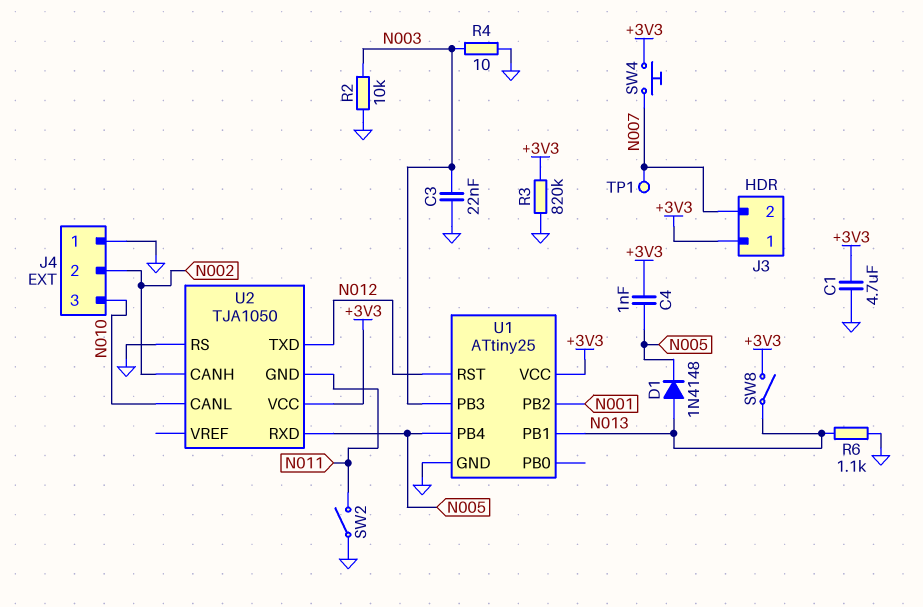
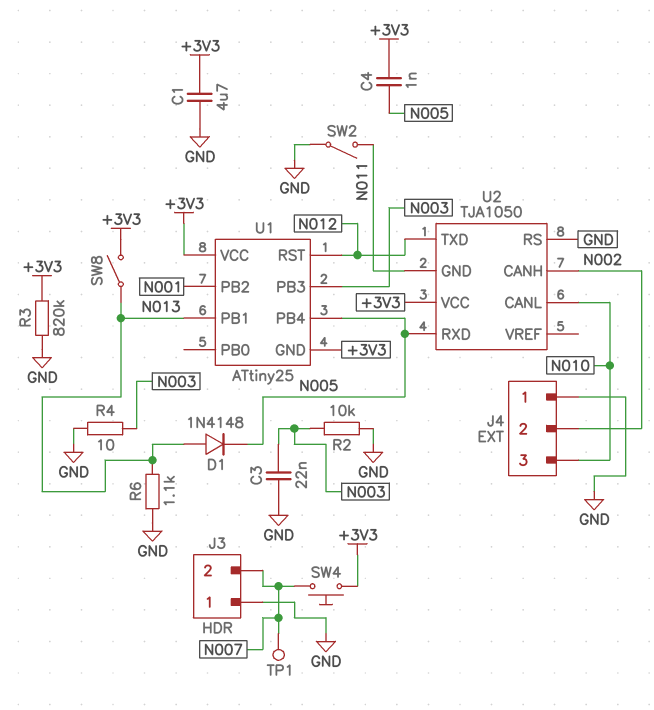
J3 pin 1: +3V3 -> GND
U1 pin GND: GND -> +3V3

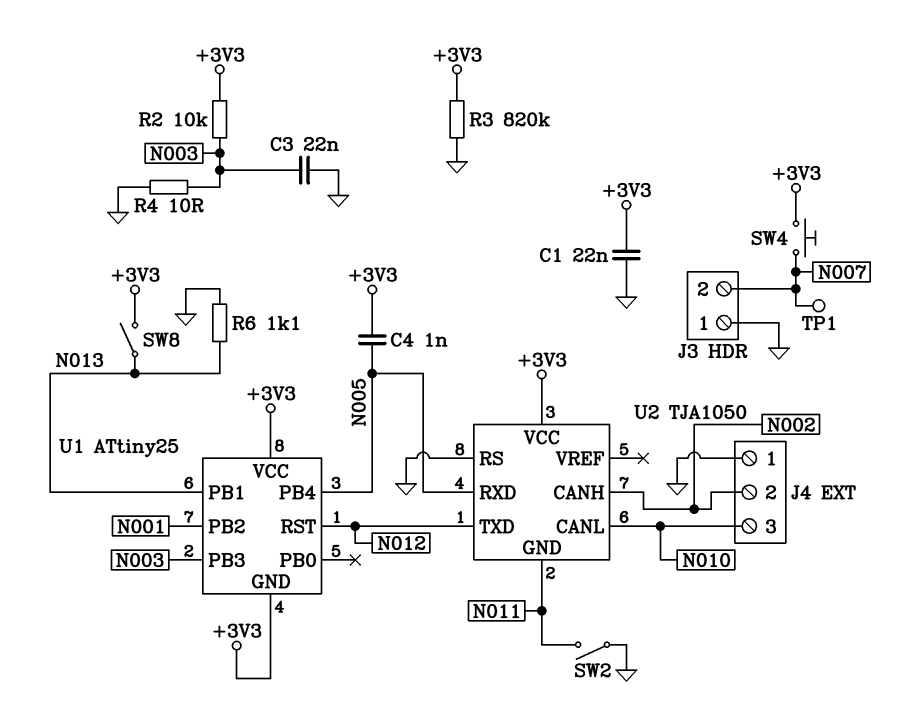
C1: 4.7uF (+3V3, GND) -> 22nF (+3V3, GND)
D1: diode 1N4148 (A N013, K N005) -> none
R2: 10k (GND, N003) -> 10k (+3V3, N003)

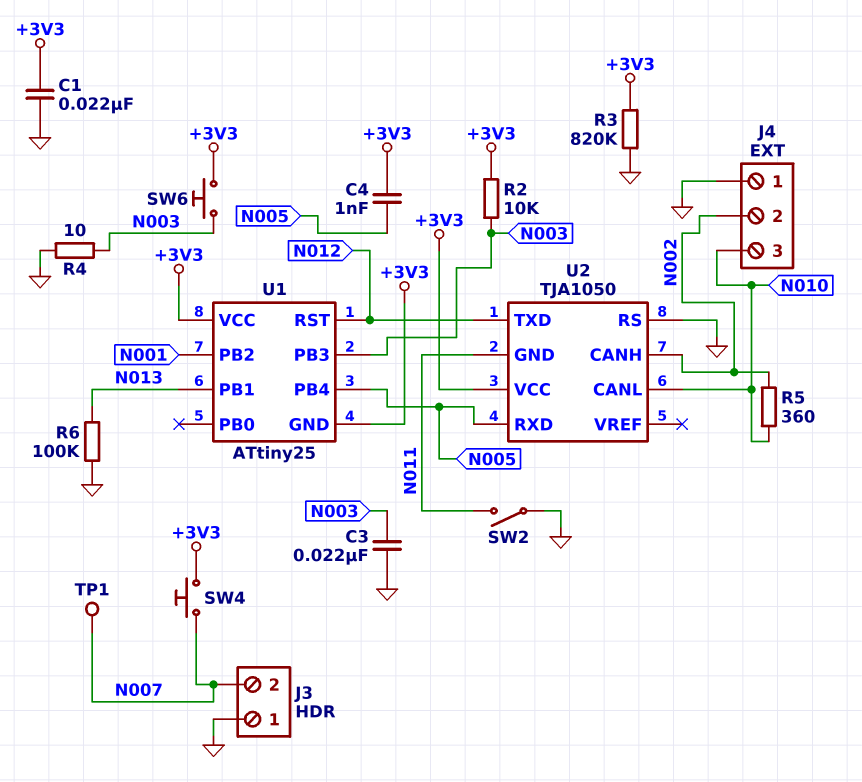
R5: none -> 360 (N002, N010)
R6: 1.1k (GND, N013) -> 100k (GND, N013)
SW6: none -> button (+3V3, N003)
SW8: switch (+3V3, N013) -> none

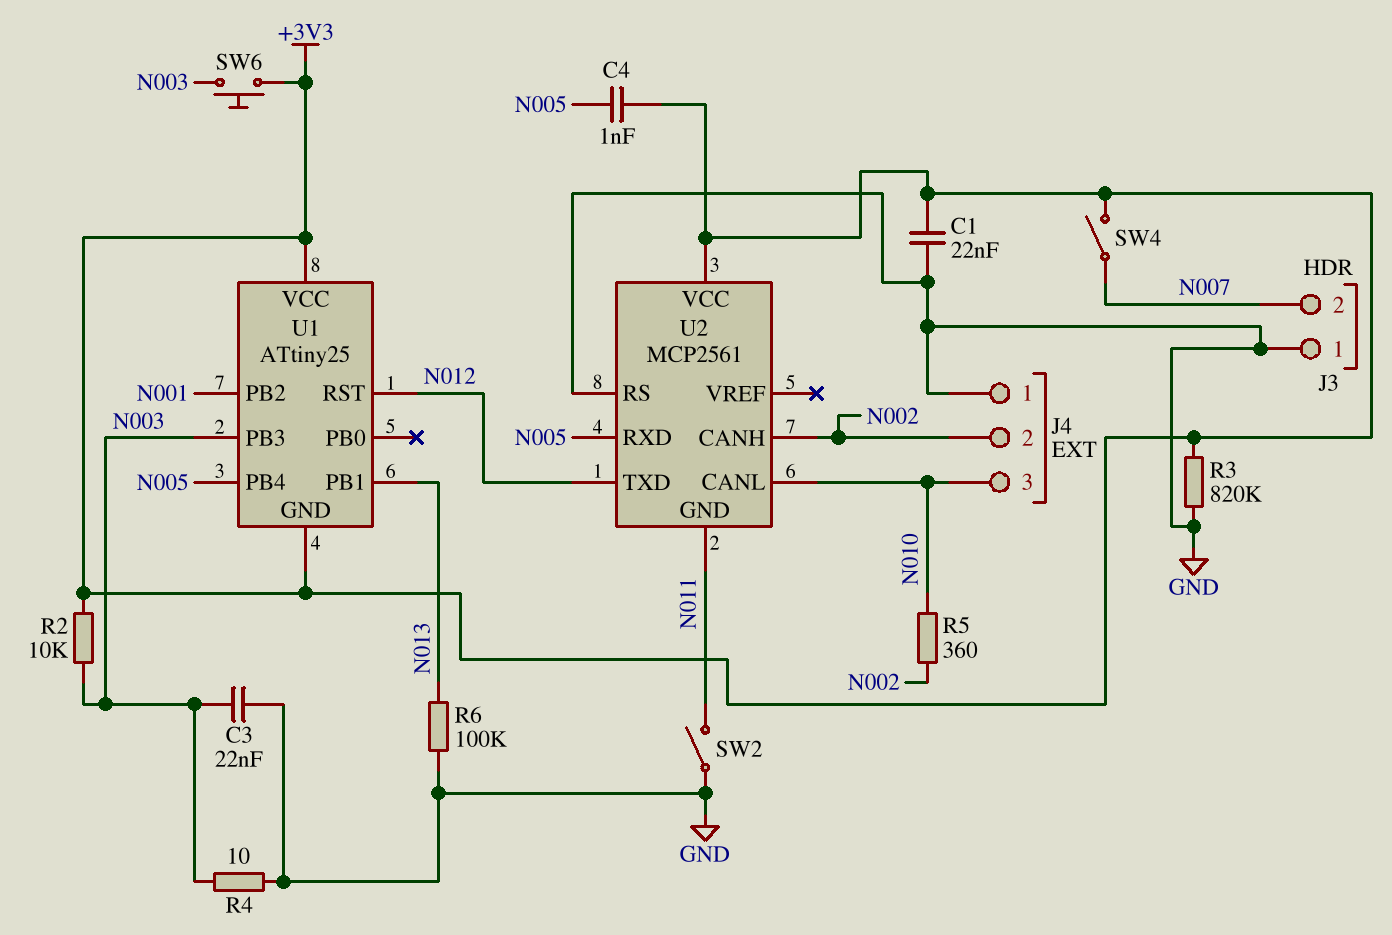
SW4: button (+3V3, N007) -> switch (+3V3, N007)
TP1: test point (N007) -> none
U2: TJA1050 -> MCP2561

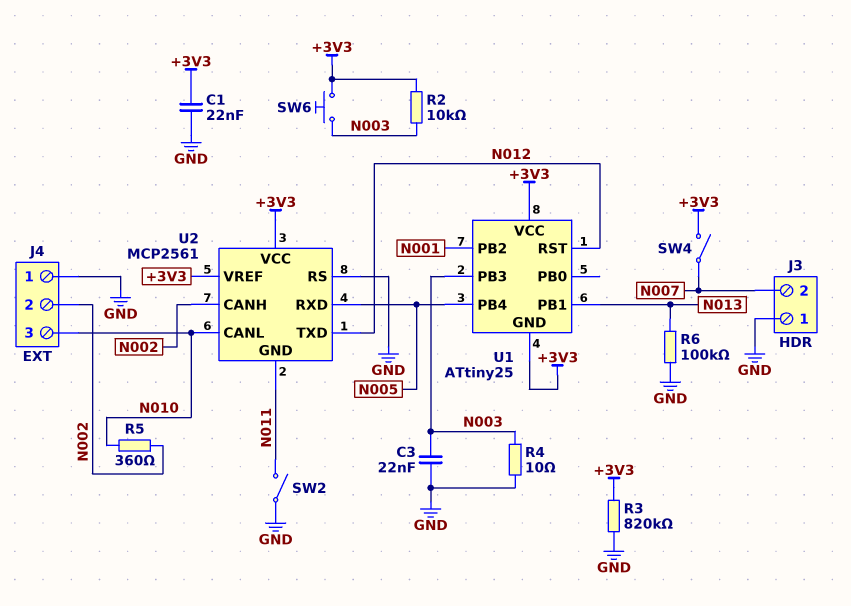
C4: 1nF (+3V3, N005) -> none
U2 pin VREF: none -> +3V3

